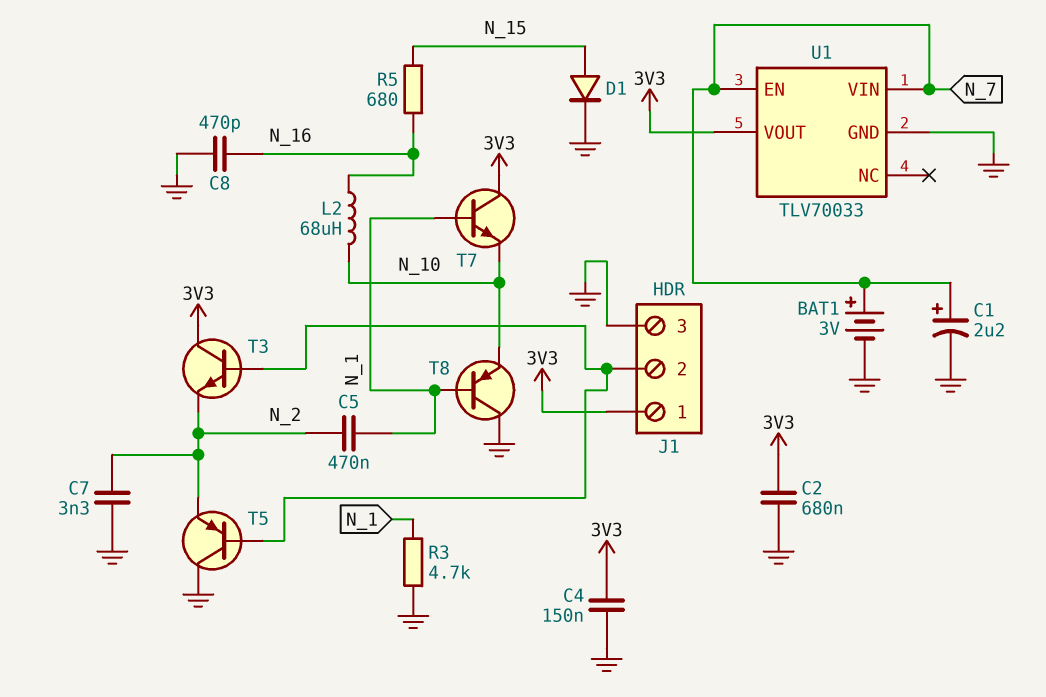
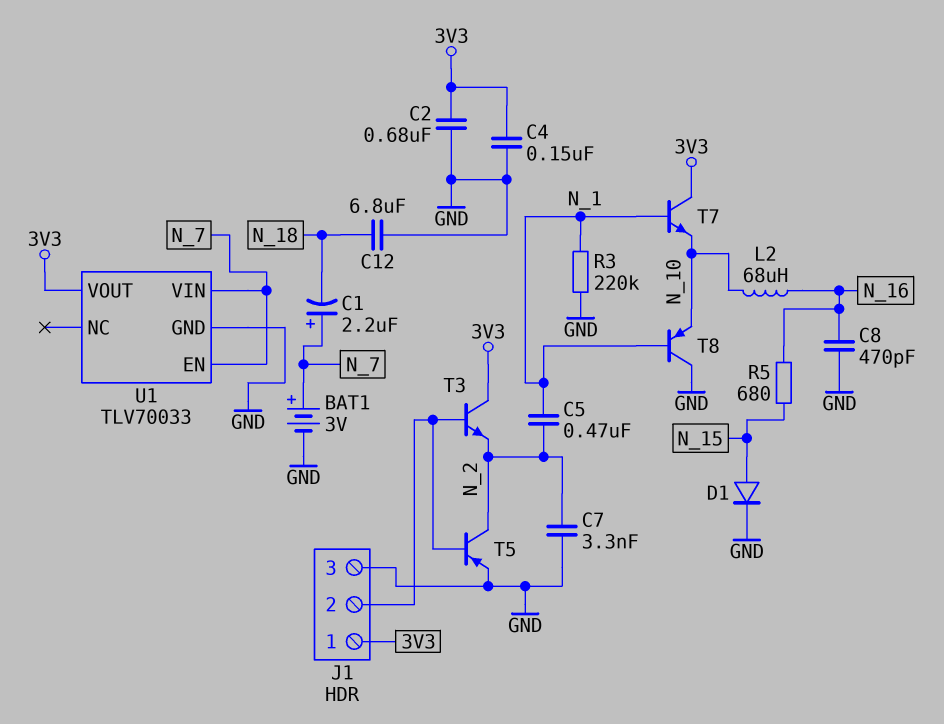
C1: 2.2uF (plus N_7, minus GND) -> 2.2uF (plus N_7, minus N_18)
C12: none -> 6.8uF (GND, N_18)
R3: 4.7k (GND, N_1) -> 220k (GND, N_1)
T5: PNP (B J1/2, C GND, E N_2) -> PNP (B J1/2, C N_2, E GND)

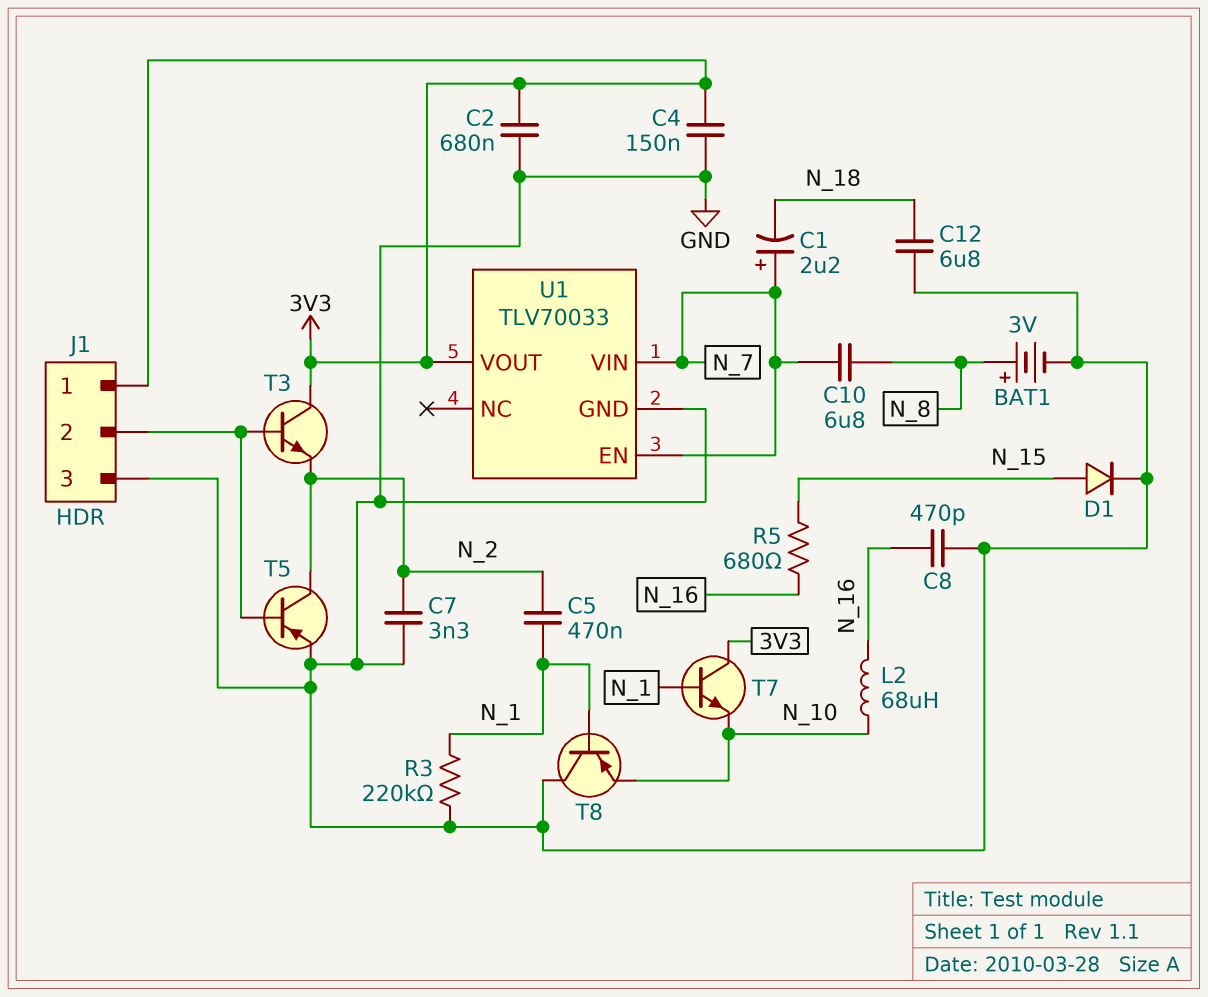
BAT1: 3V (plus N_7, minus GND) -> 3V (plus N_8, minus GND)
C10: none -> 6.8uF (N_7, N_8)

